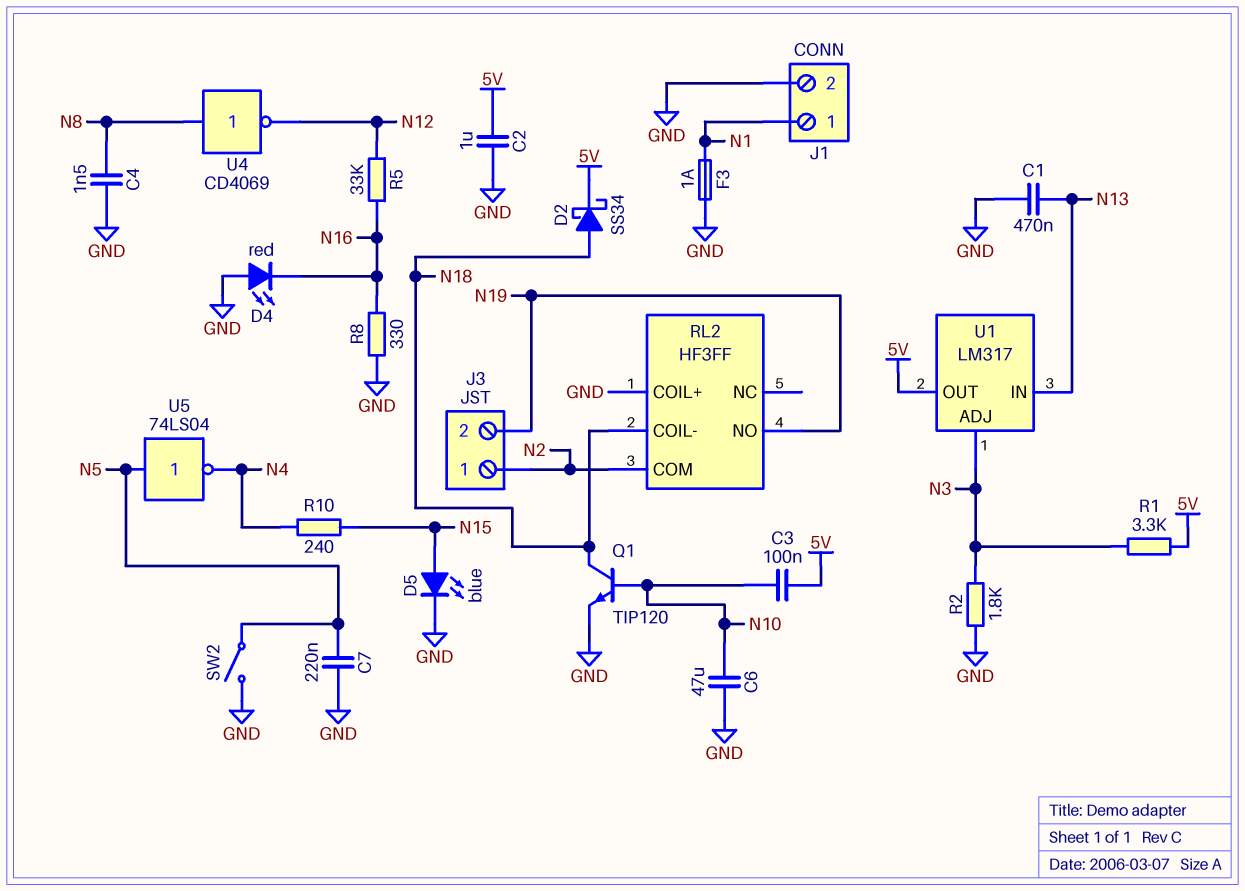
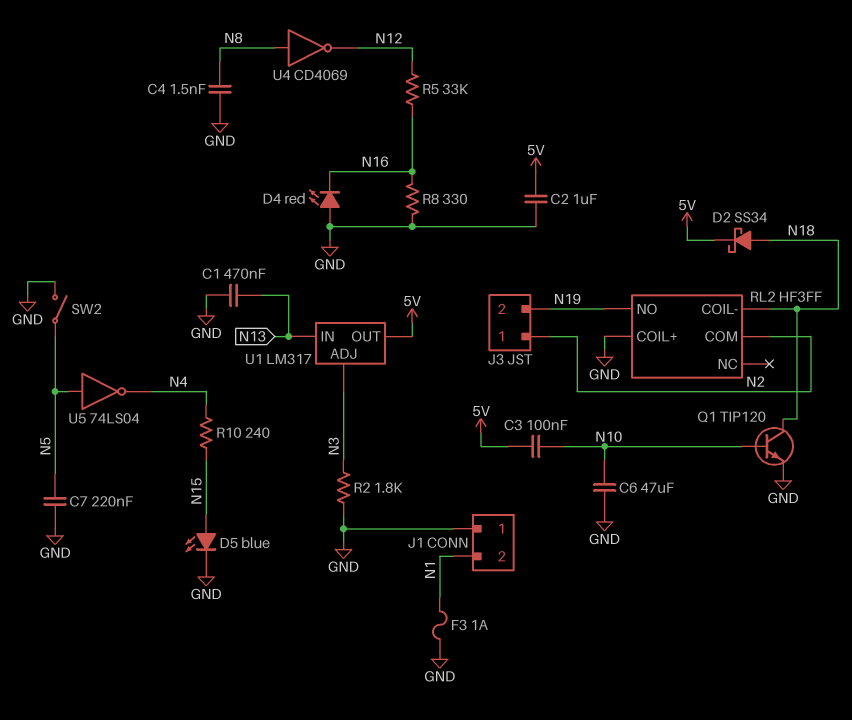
J1 pin 1: N1 -> GND
J1 pin 2: GND -> N1
R1: 3.3k (5V, N3) -> none

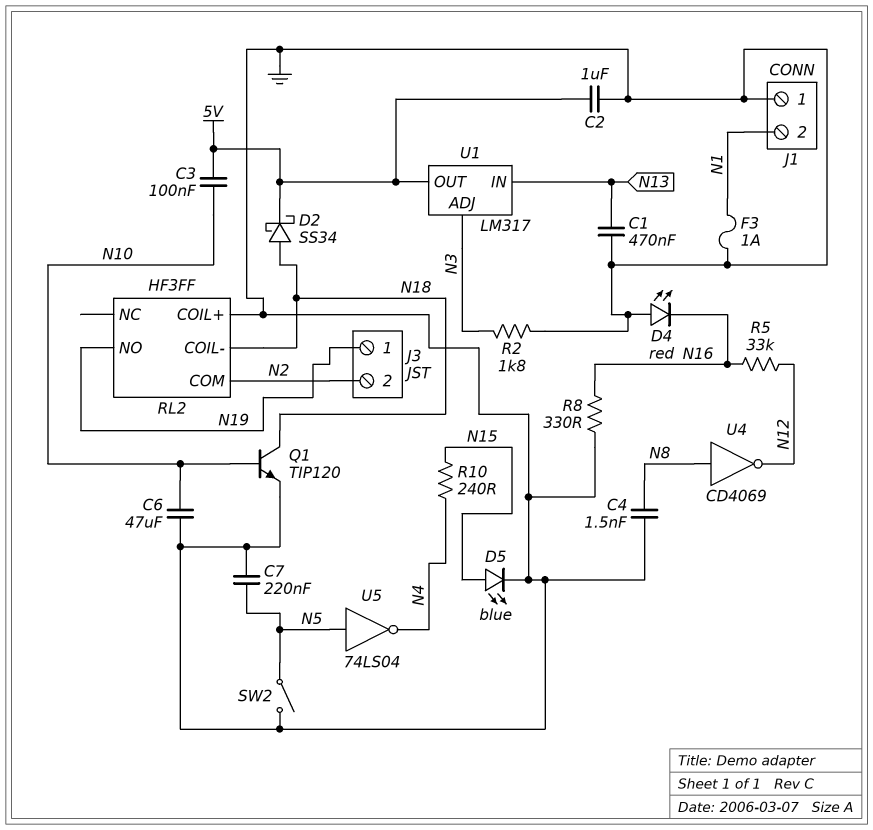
J3 pin 1: N2 -> N19
J3 pin 2: N19 -> N2

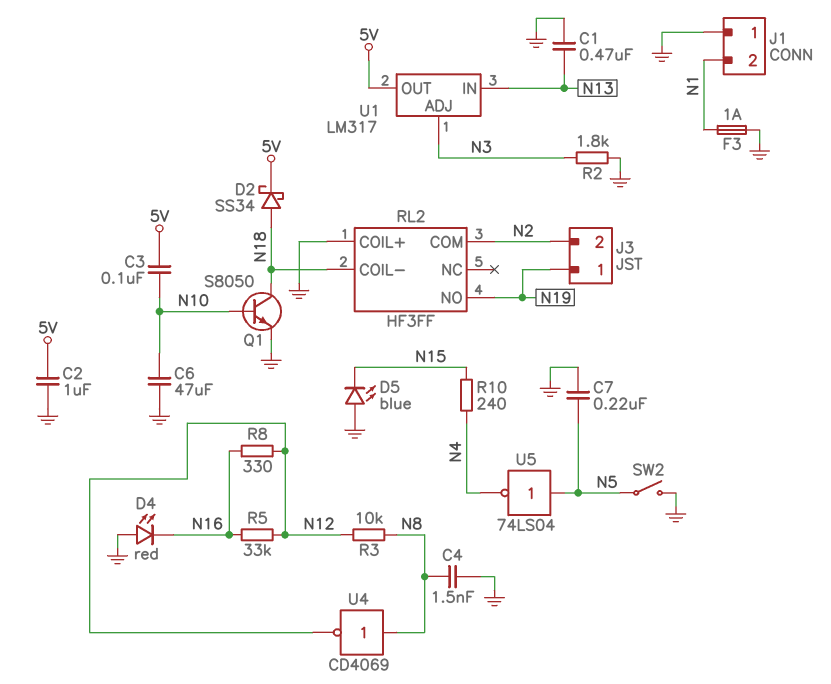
D5: LED blue (A N15, K GND) -> LED blue (A GND, K N15)
Q1: NPN TIP120 (B N10, C N18, E GND) -> NPN S8050 (B N10, C N18, E GND)
R3: none -> 10k (N8, N12)
R8: 330 (GND, N16) -> 330 (N12, N16)

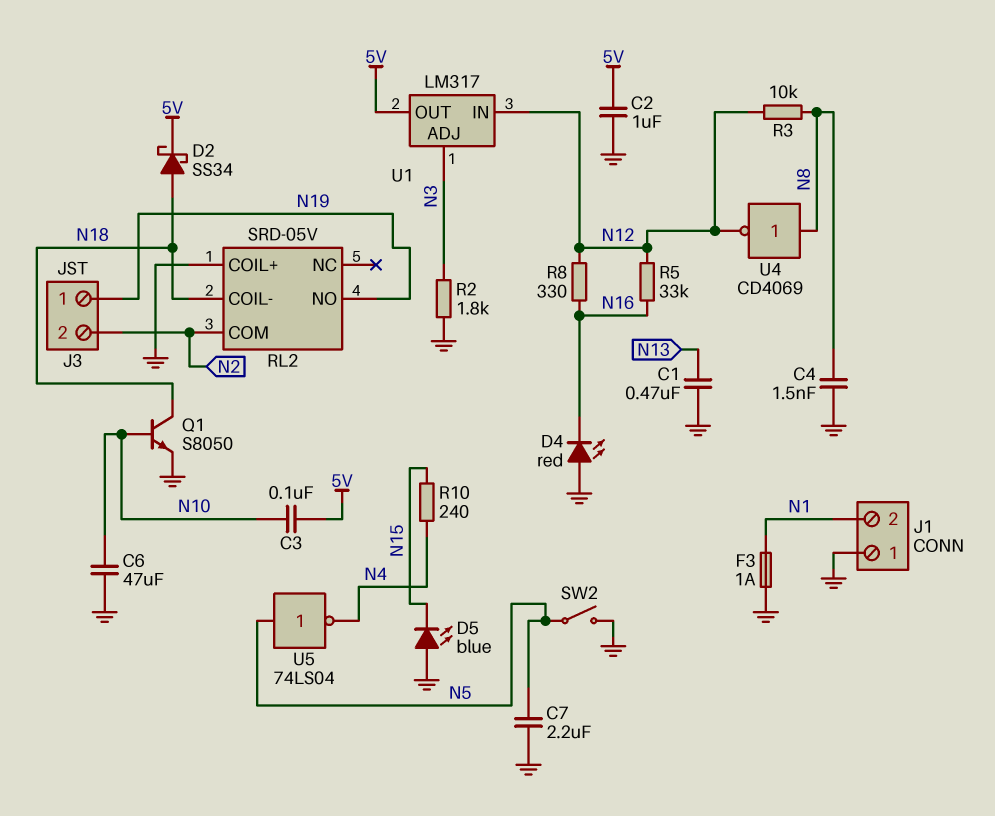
C7: 220nF (GND, N5) -> 2.2uF (GND, N5)
RL2: HF3FF -> SRD-05V
U1 pin IN: N13 -> N12

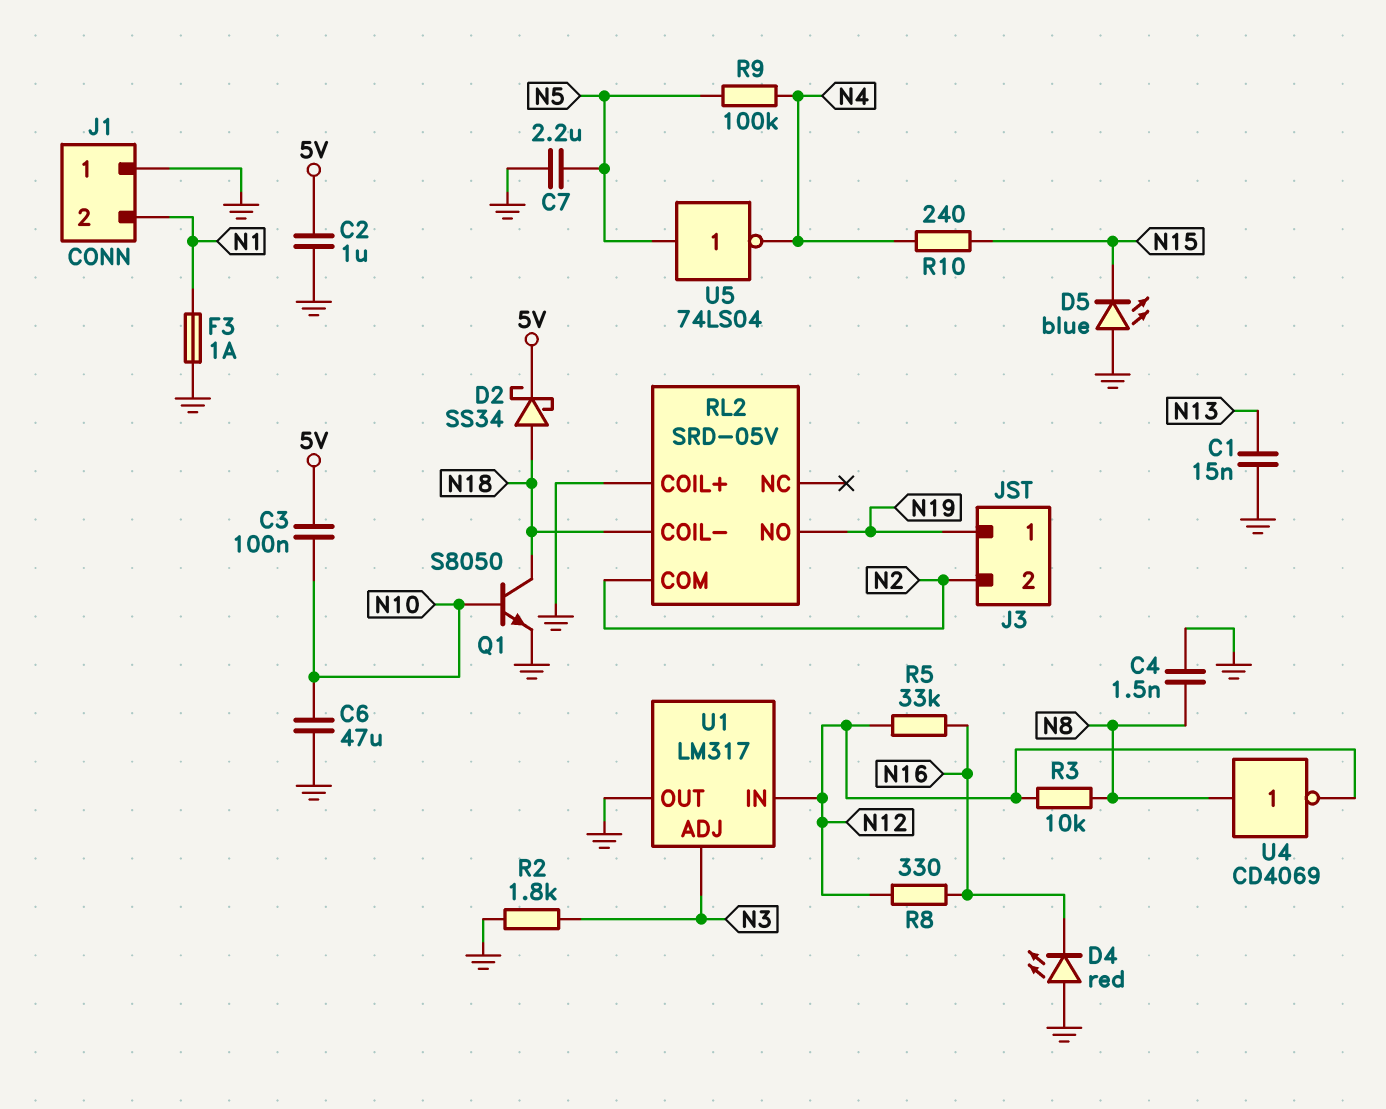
C1: 470nF (GND, N13) -> 15nF (GND, N13)
R9: none -> 100k (N4, N5)
SW2: switch (GND, N5) -> none
U1 pin OUT: 5V -> GND

